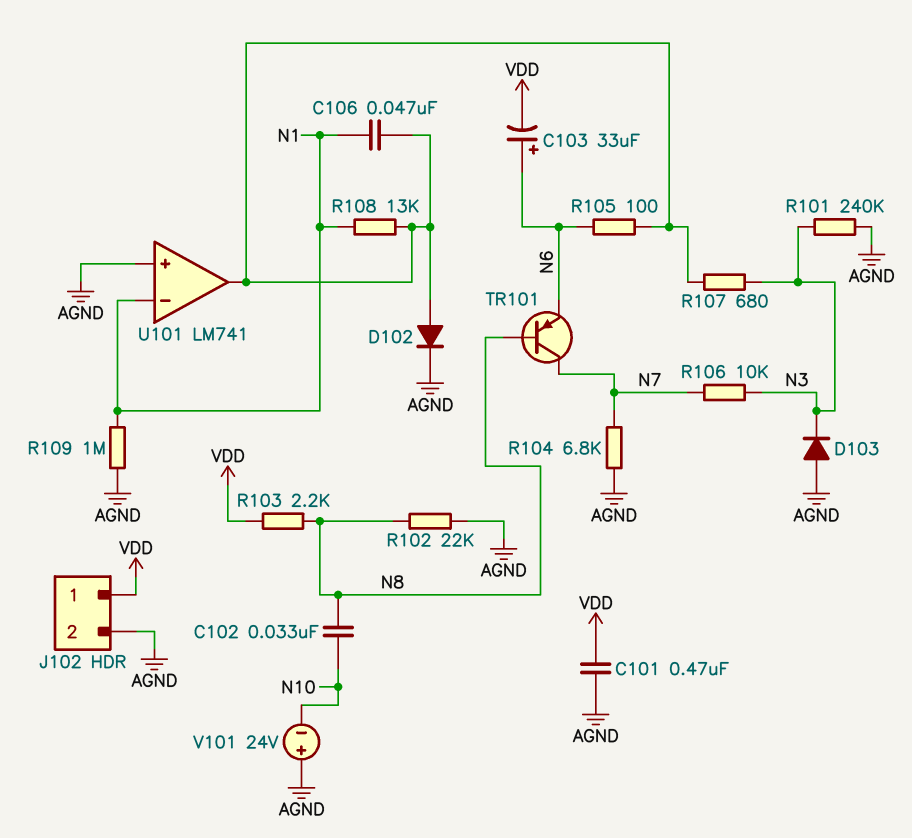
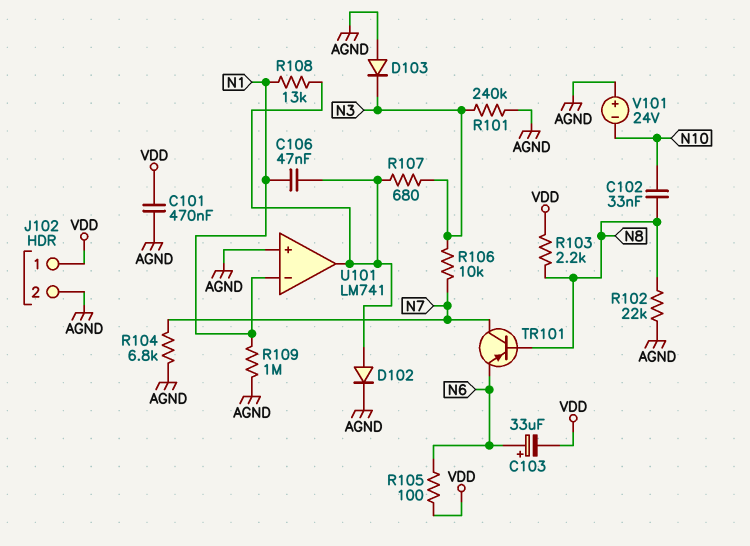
R105: 100 (N6, U101/out) -> 100 (N6, VDD)

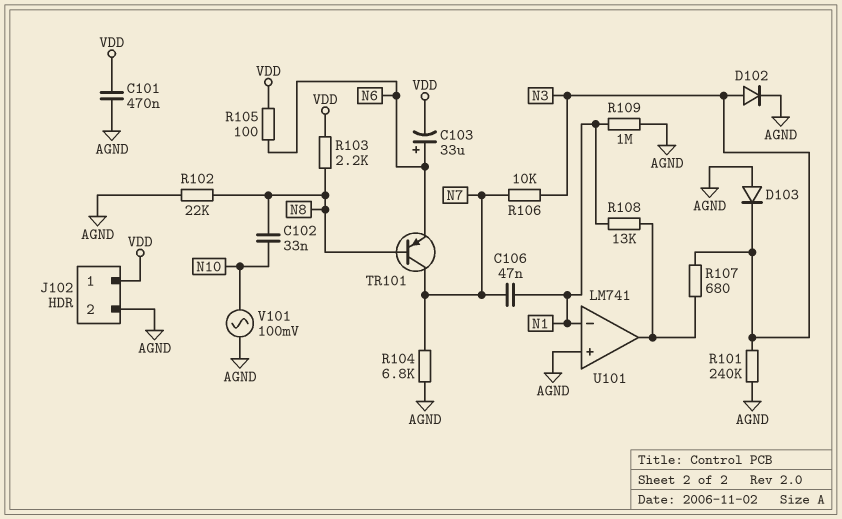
C106: 47nF (N1, U101/out) -> 47nF (N1, N7)
D102: diode (A U101/out, K AGND) -> diode (A N3, K AGND)
V101: 24V (plus AGND, minus N10) -> AC 100mV (AGND, N10)

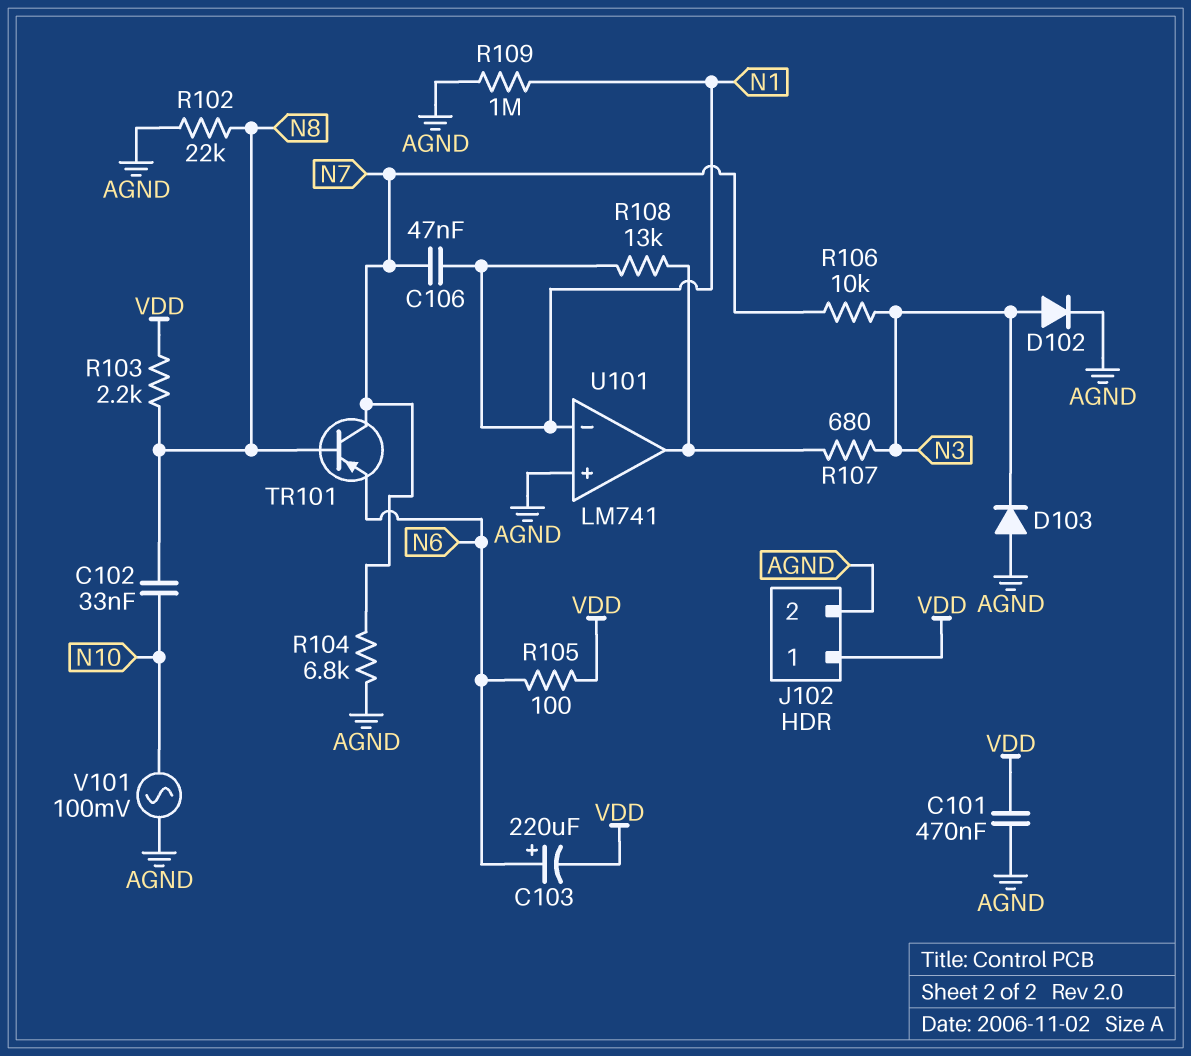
C103: 33uF (plus N6, minus VDD) -> 220uF (plus N6, minus VDD)
R101: 240k (AGND, N3) -> none

